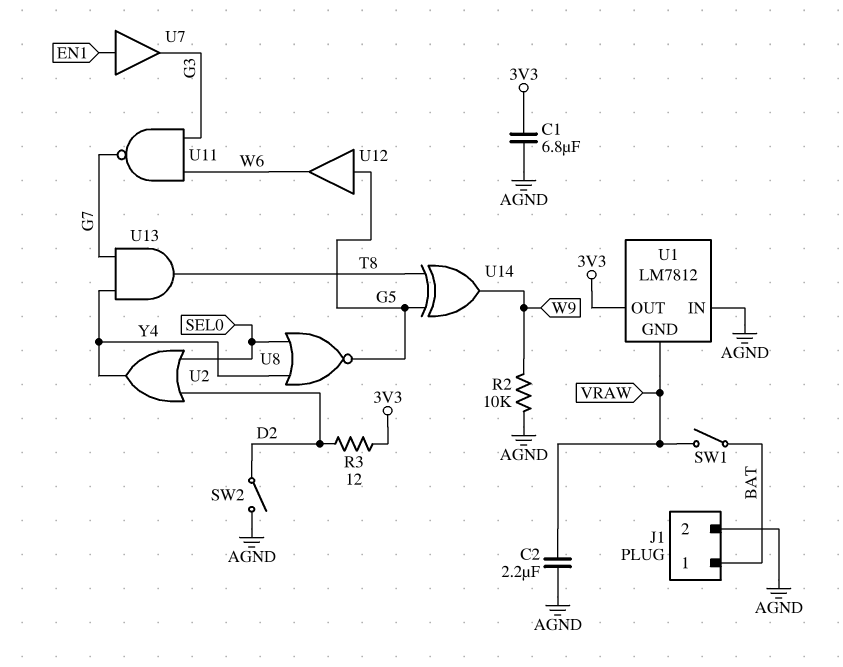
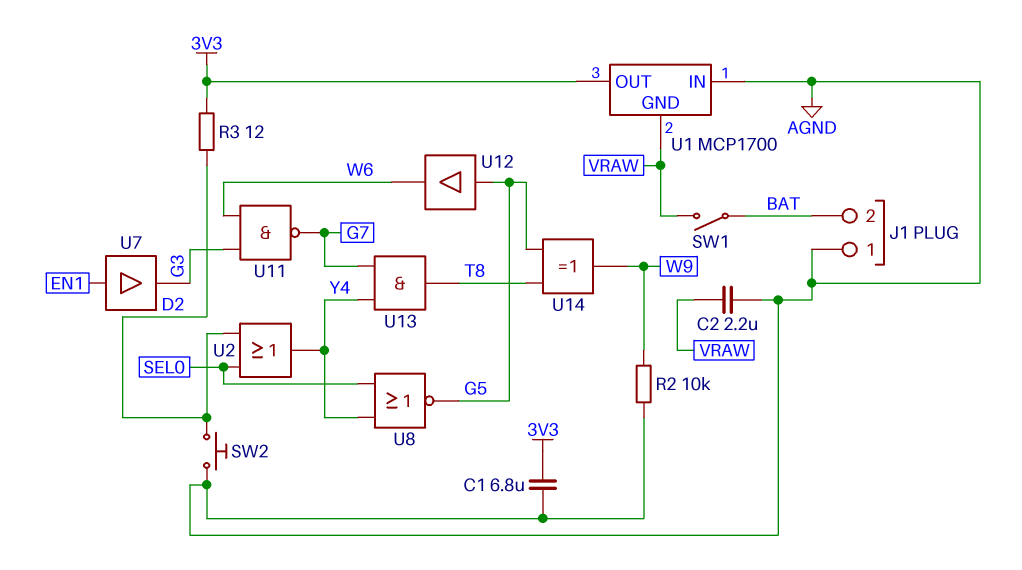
J1 pin 1: BAT -> AGND
J1 pin 2: AGND -> BAT
SW2: switch (AGND, D2) -> button (AGND, D2)
U1: LM7812 -> MCP1700

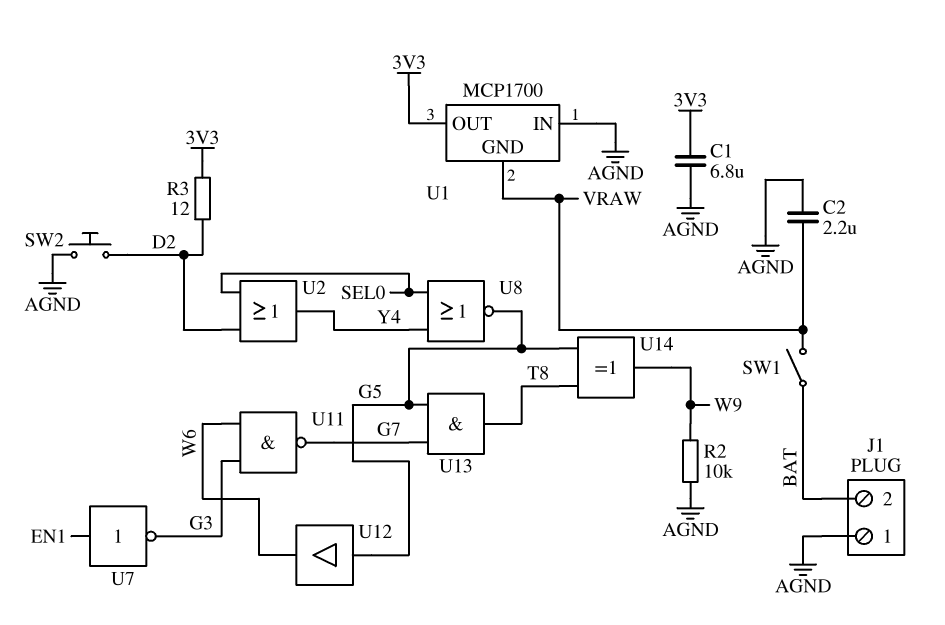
U7: buffer (in EN1, out G3) -> NOT (in EN1, out G3)
U13: AND (in G7, in Y4, out T8) -> AND (in G5, in G7, out T8)

